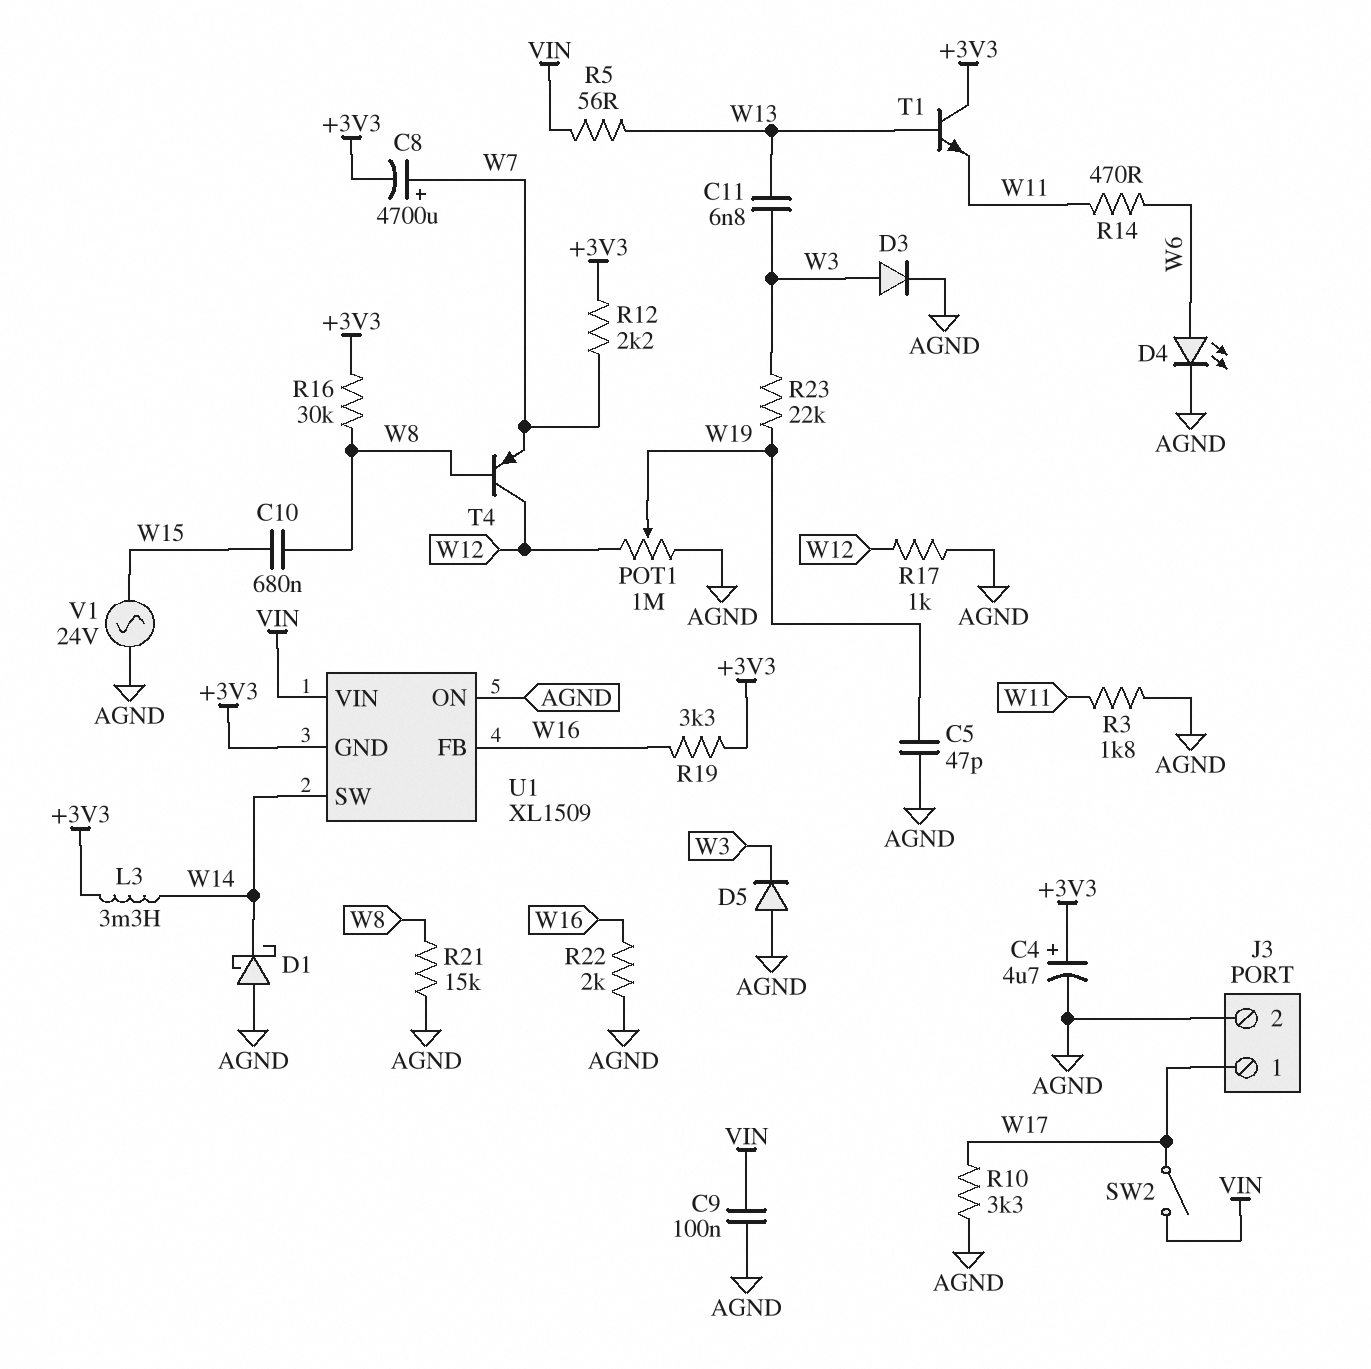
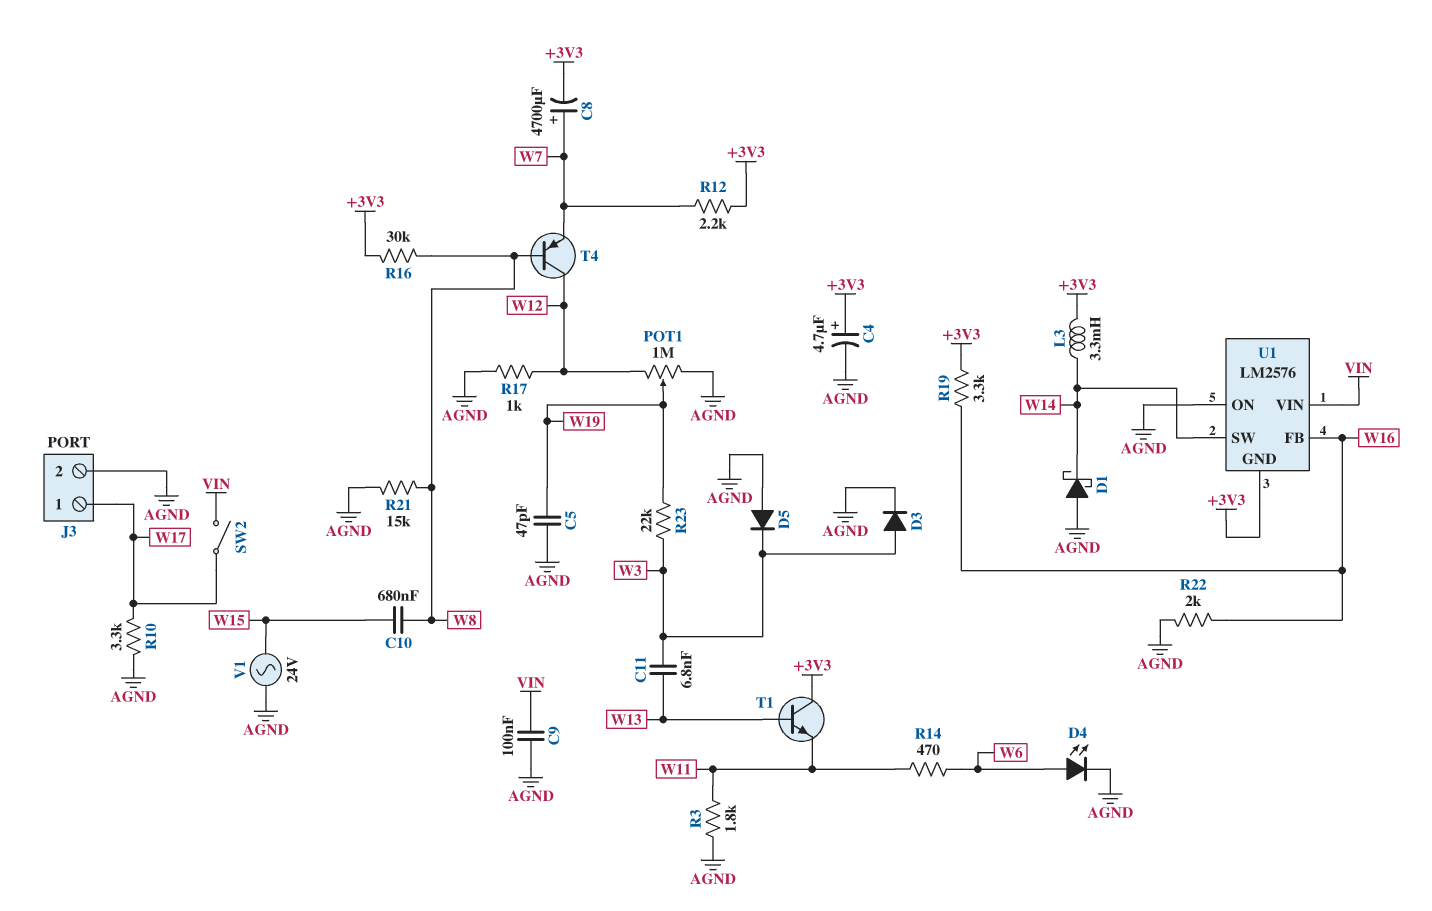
R5: 56 (VIN, W13) -> none
U1: XL1509 -> LM2576

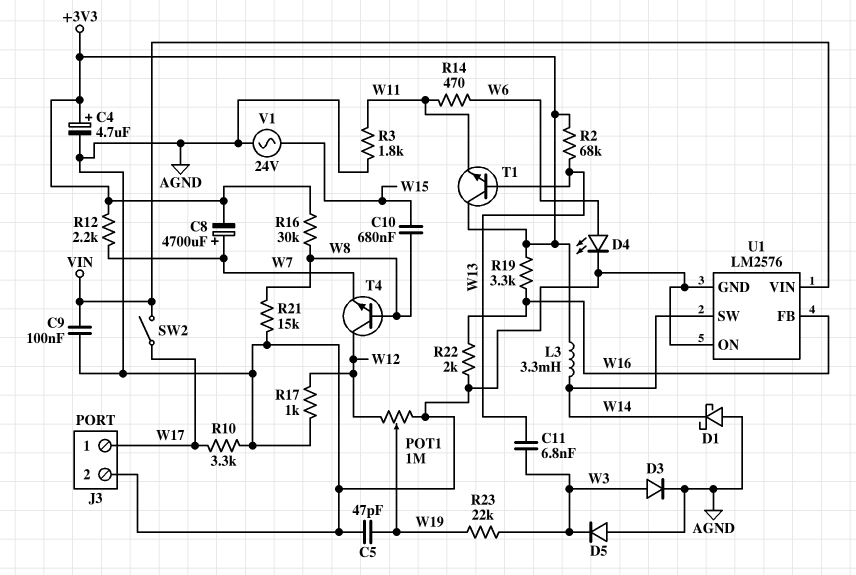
R2: none -> 68k (+3V3, W13)
T4: PNP (B W8, C W12, E W7) -> NPN (B W8, C W12, E W7)
U1 pin GND: +3V3 -> AGND

